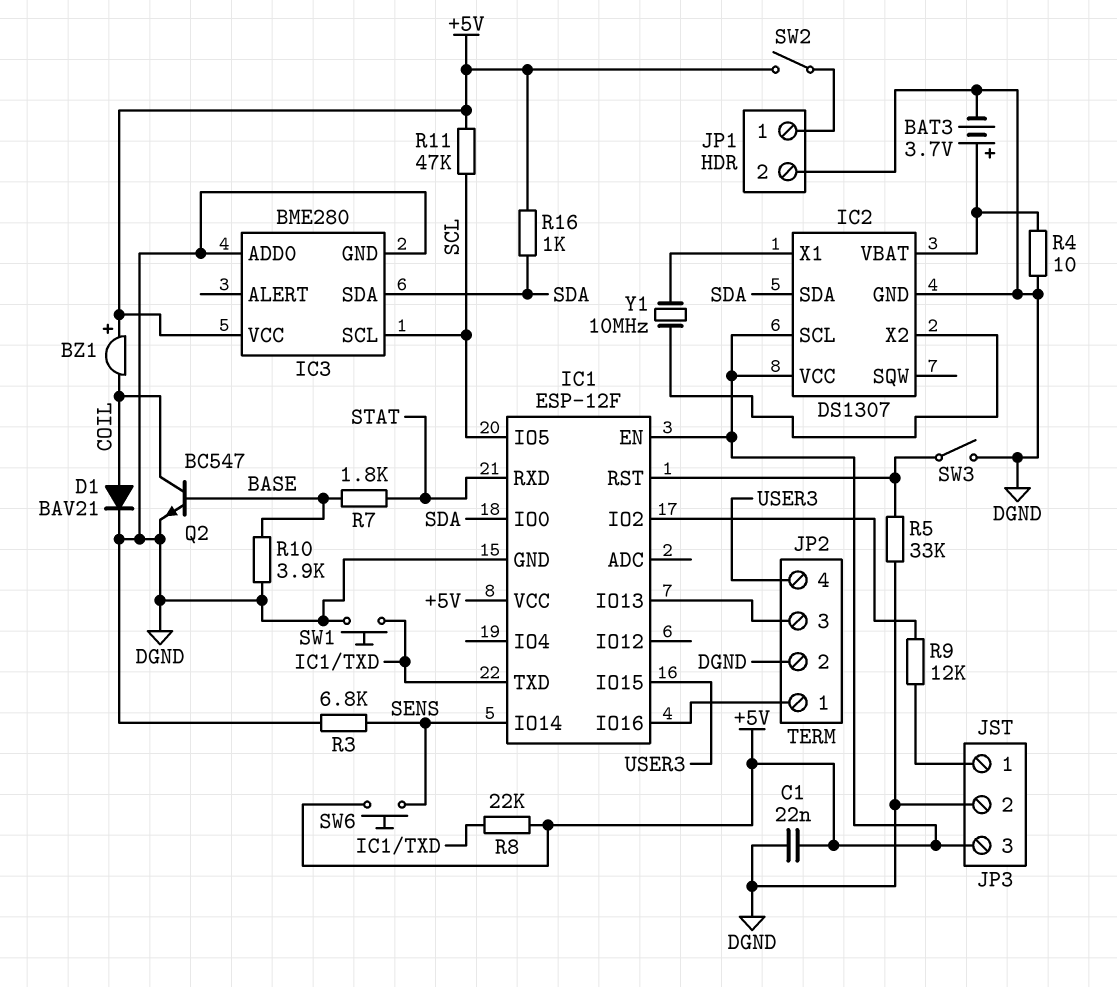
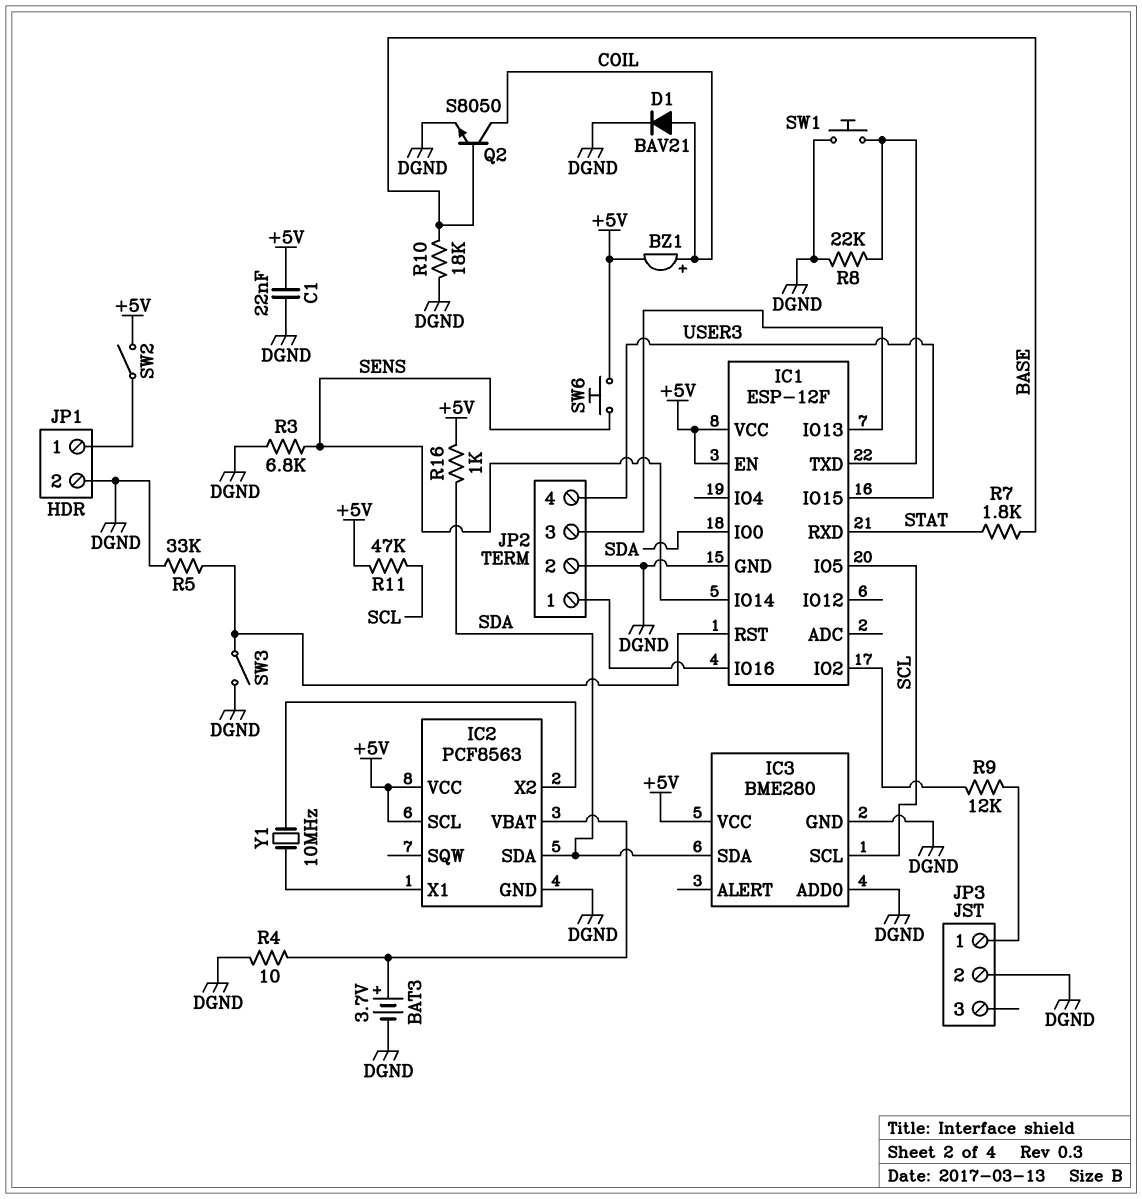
BZ1: buzzer (plus +5V, minus COIL) -> buzzer (plus COIL, minus +5V)
IC2: DS1307 -> PCF8563
JP3 pin 3: +5V -> none
Q2: NPN BC547 (B BASE, C COIL, E DGND) -> NPN S8050 (B BASE, C COIL, E DGND)
R8: 22k (+5V, IC1/TXD) -> 22k (DGND, IC1/TXD)
R10: 3.9k (BASE, DGND) -> 18k (BASE, DGND)

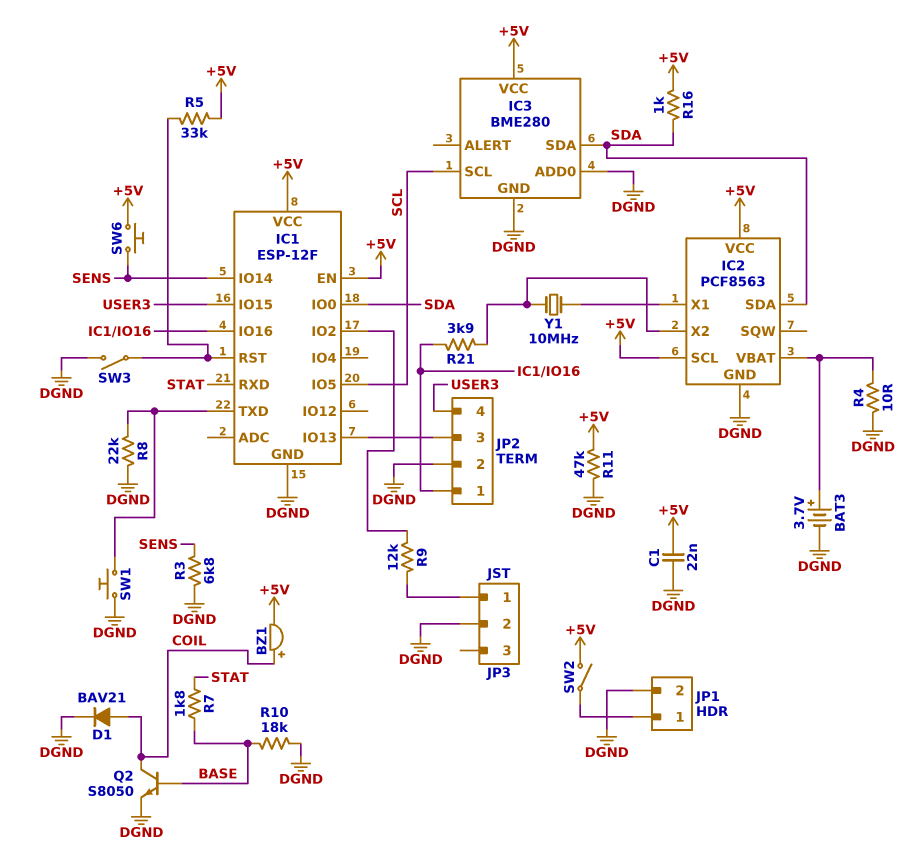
R5: 33k (DGND, IC1/RST) -> 33k (+5V, IC1/RST)
R11: 47k (+5V, SCL) -> 47k (+5V, DGND)
R21: none -> 3.9k (IC1/IO16, IC2/X2)

